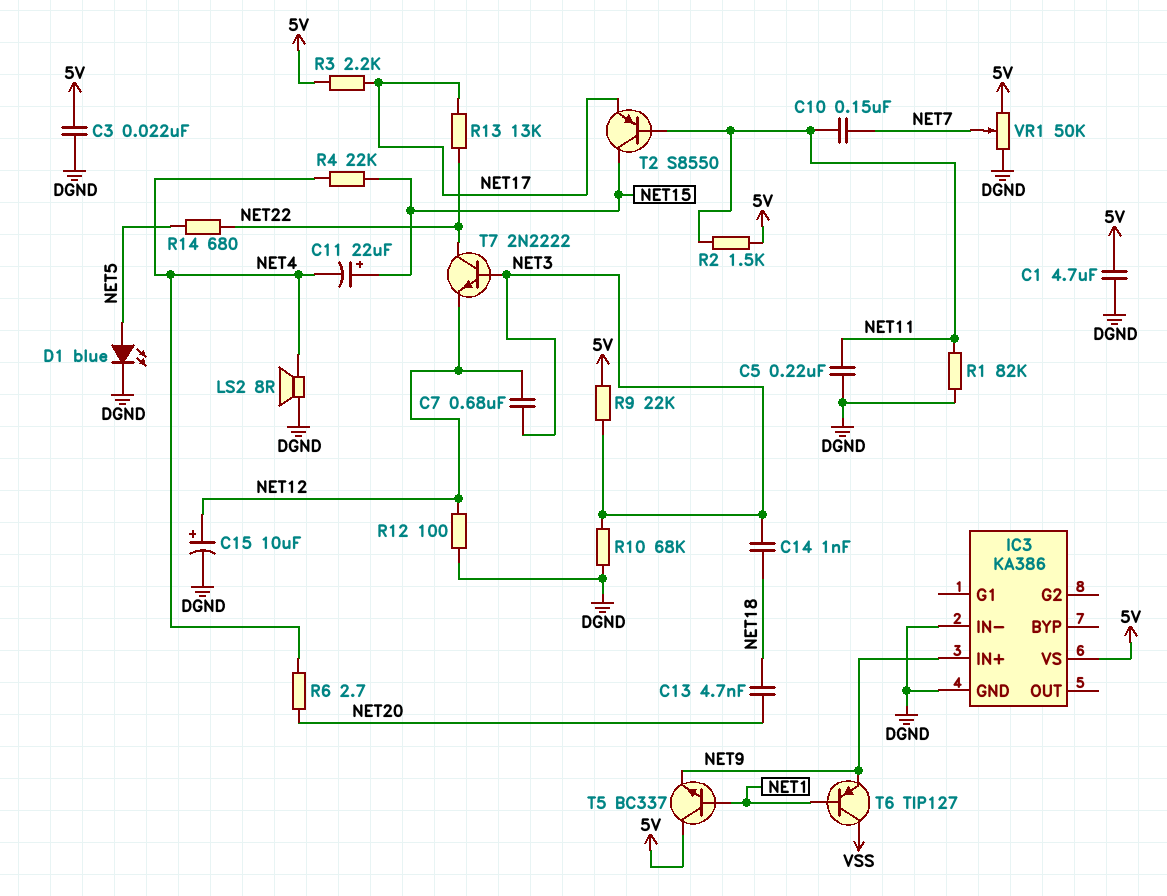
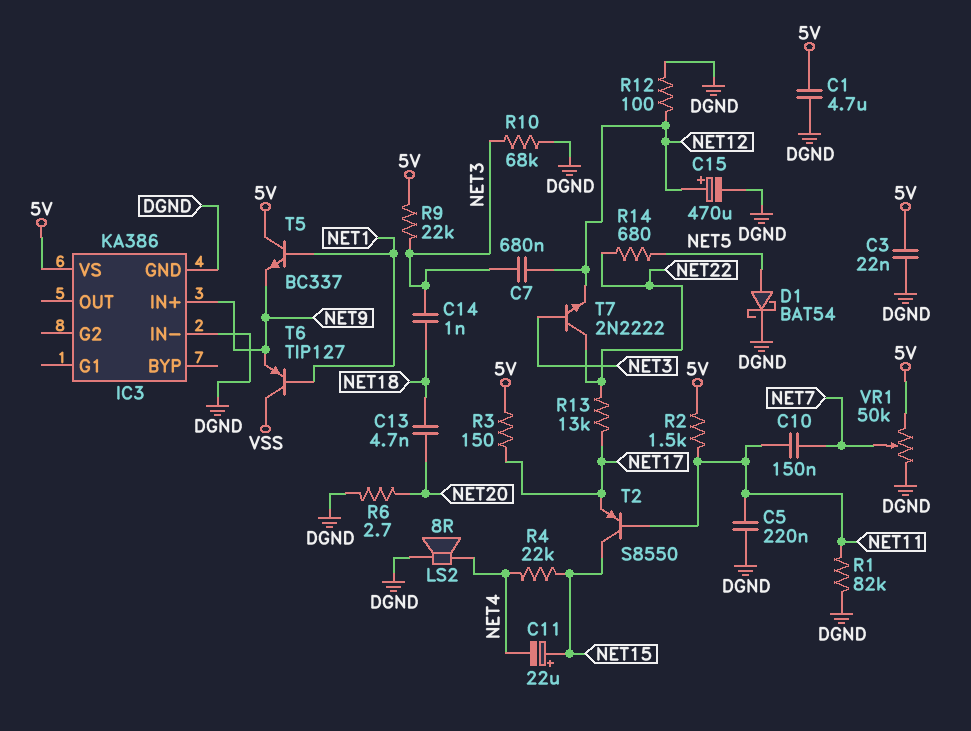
C15: 10uF (plus NET12, minus DGND) -> 470uF (plus NET12, minus DGND)
D1: LED blue (A NET5, K DGND) -> schottky BAT54 (A NET5, K DGND)
R3: 2.2k (5V, NET17) -> 150 (5V, NET17)
R6: 2.7 (NET4, NET20) -> 2.7 (DGND, NET20)

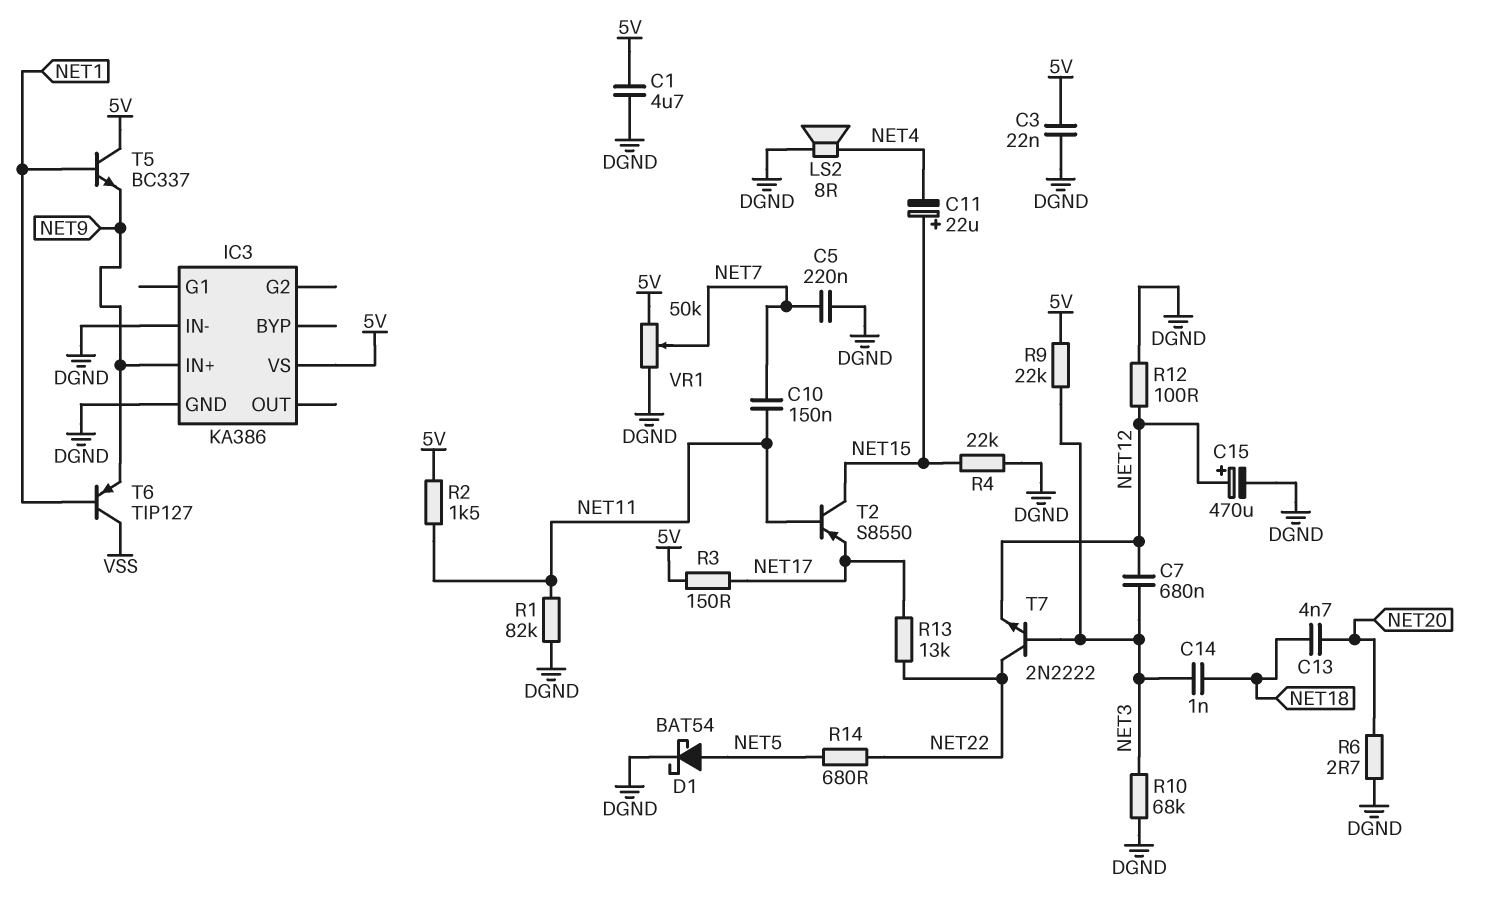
C5: 220nF (DGND, NET11) -> 220nF (DGND, NET7)
R4: 22k (NET4, NET15) -> 22k (DGND, NET15)

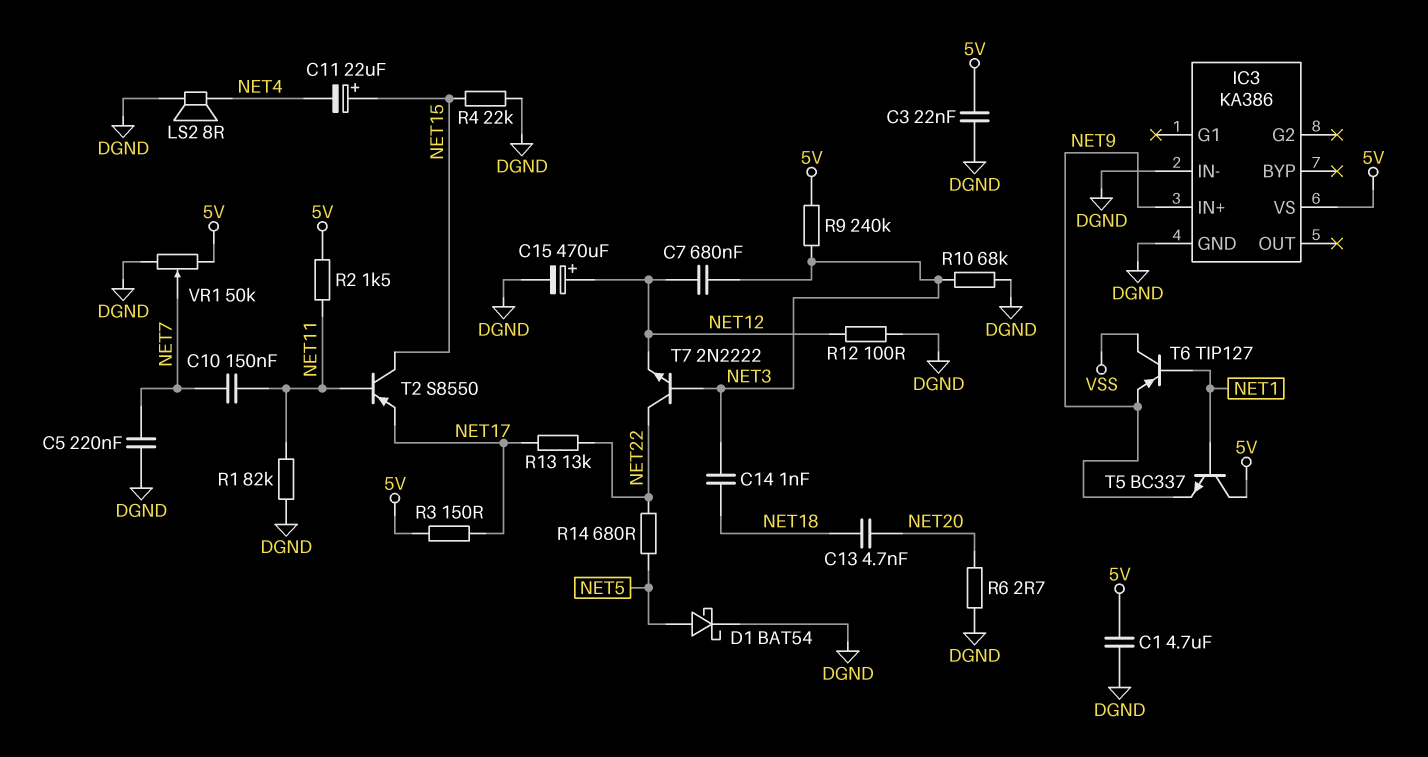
R9: 22k (5V, NET3) -> 240k (5V, NET3)

